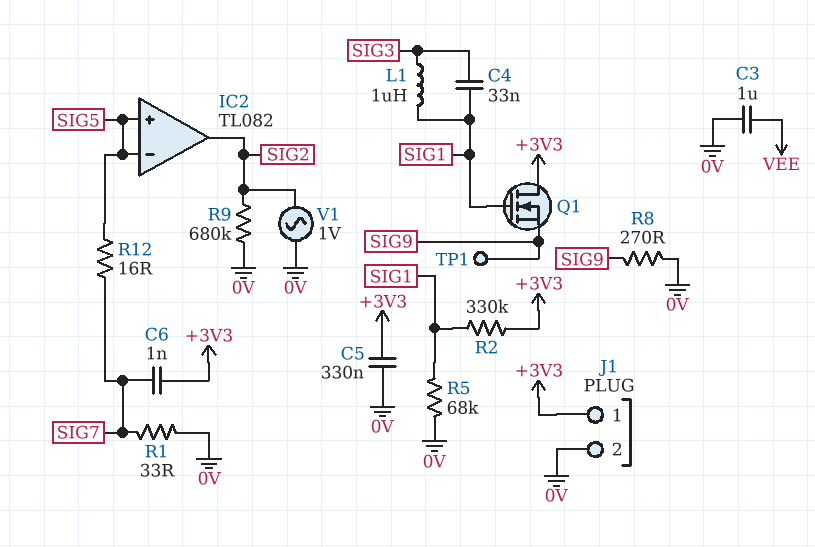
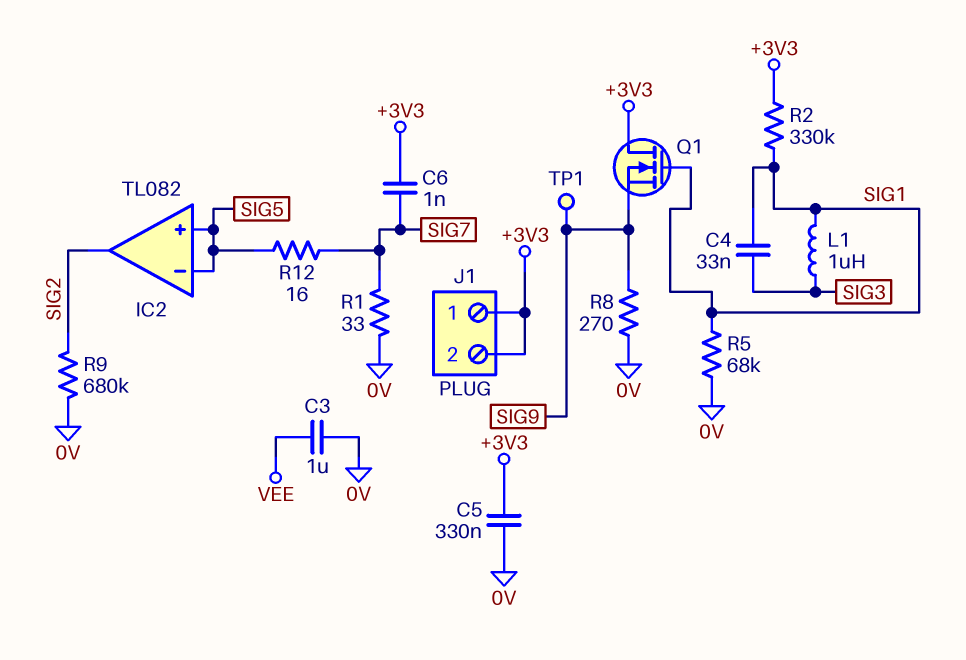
J1 pin 2: 0V -> +3V3
V1: AC 1V (0V, SIG2) -> none

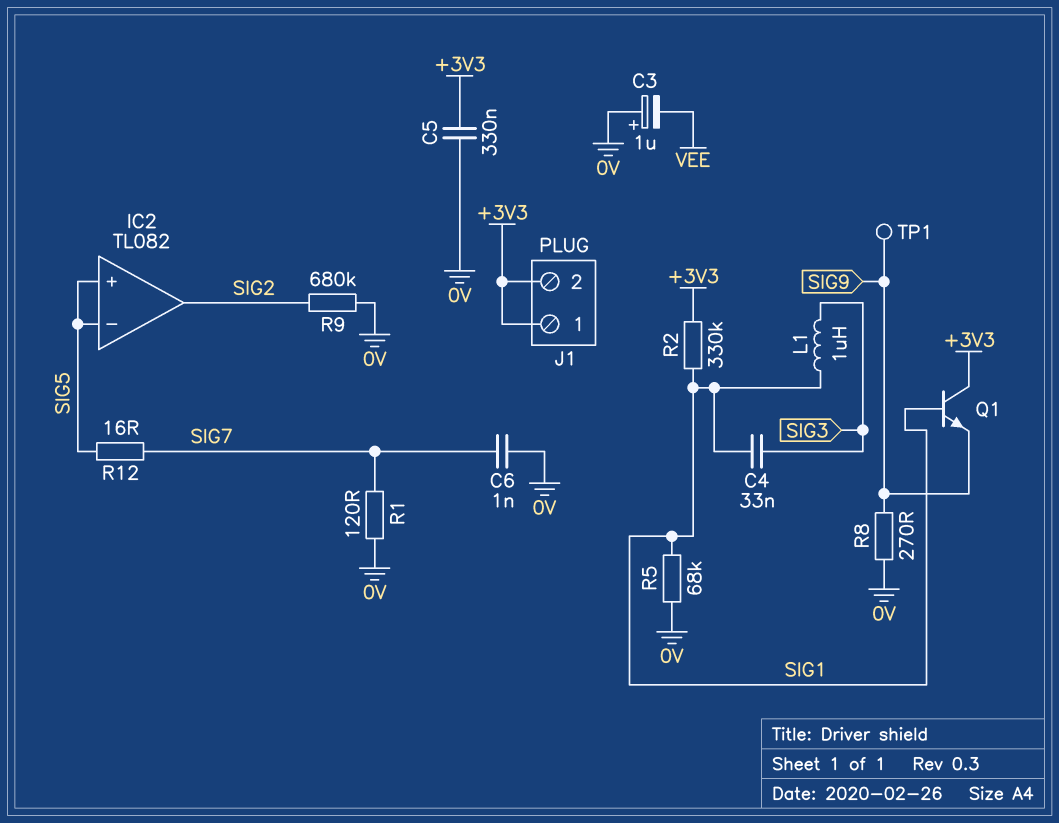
C3: 1uF (0V, VEE) -> 1uF (plus 0V, minus VEE)
C6: 1nF (+3V3, SIG7) -> 1nF (0V, SIG7)
Q1: NMOS (G SIG1, D +3V3, S SIG9) -> NPN (B SIG1, C +3V3, E SIG9)
R1: 33 (0V, SIG7) -> 120 (0V, SIG7)

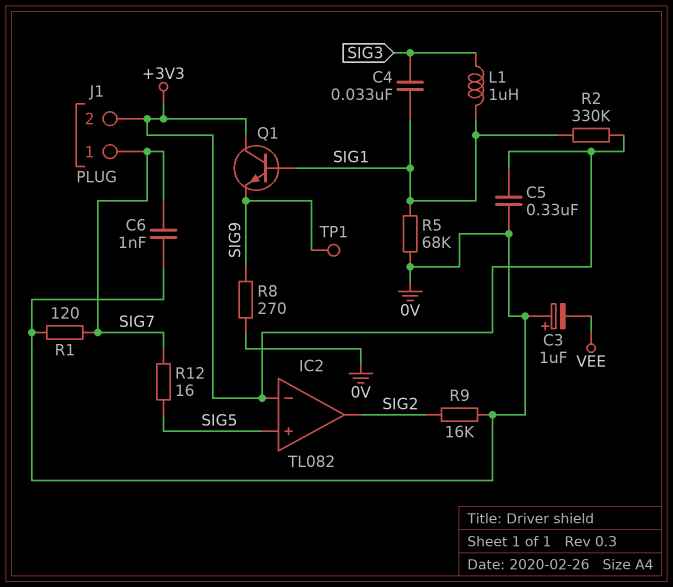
IC2 pin in-: SIG5 -> +3V3
J1 pin 1: +3V3 -> SIG7
R9: 680k (0V, SIG2) -> 16k (0V, SIG2)

